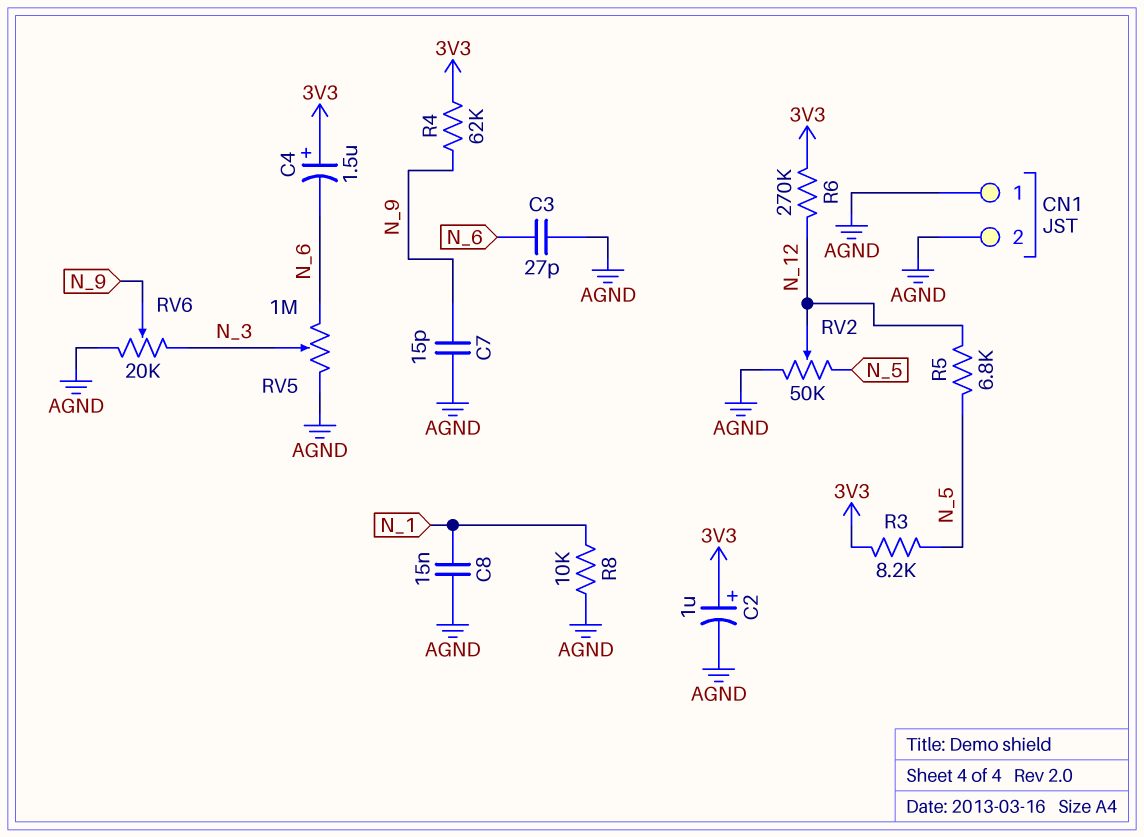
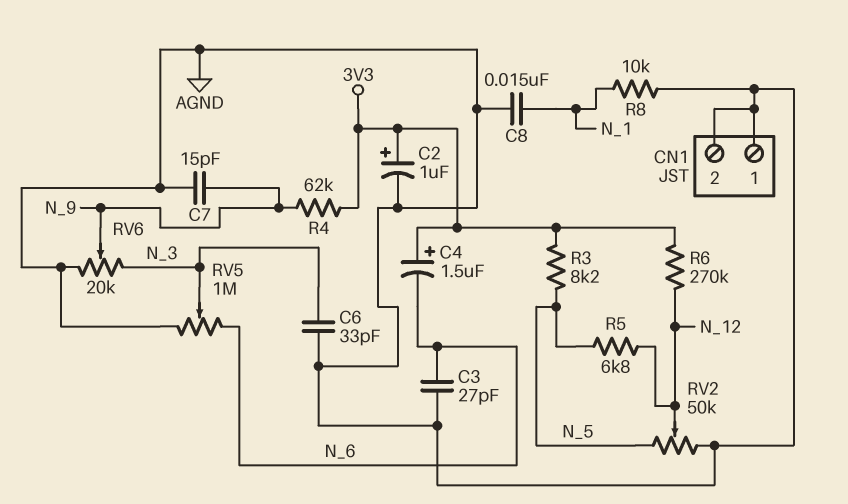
C6: none -> 33pF (AGND, N_3)

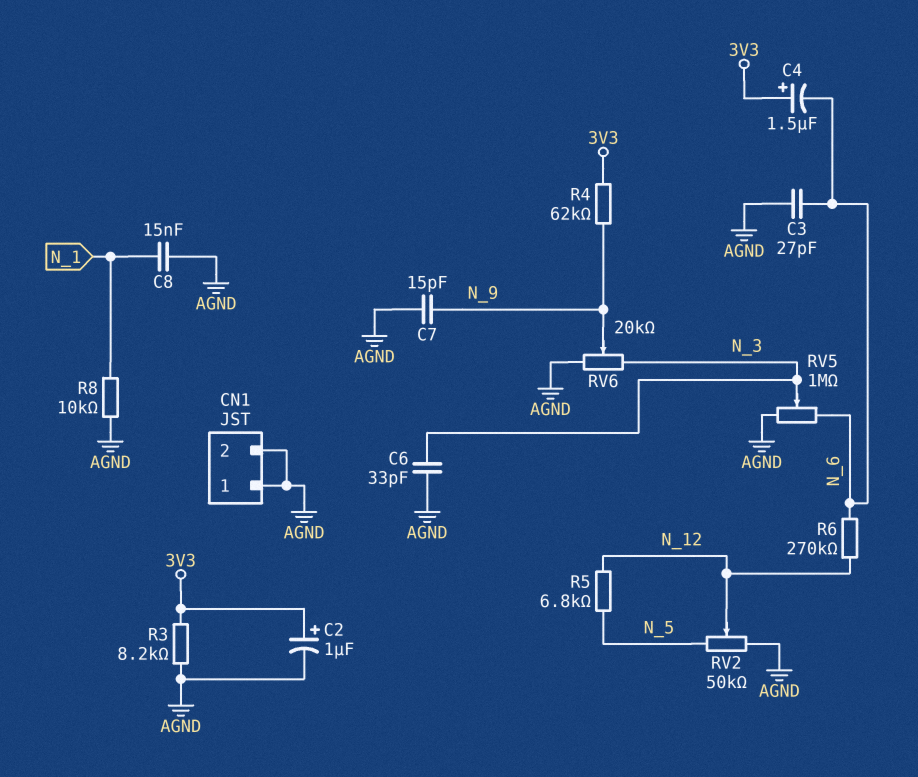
R3: 8.2k (3V3, N_5) -> 8.2k (3V3, AGND)
R6: 270k (3V3, N_12) -> 270k (N_6, N_12)

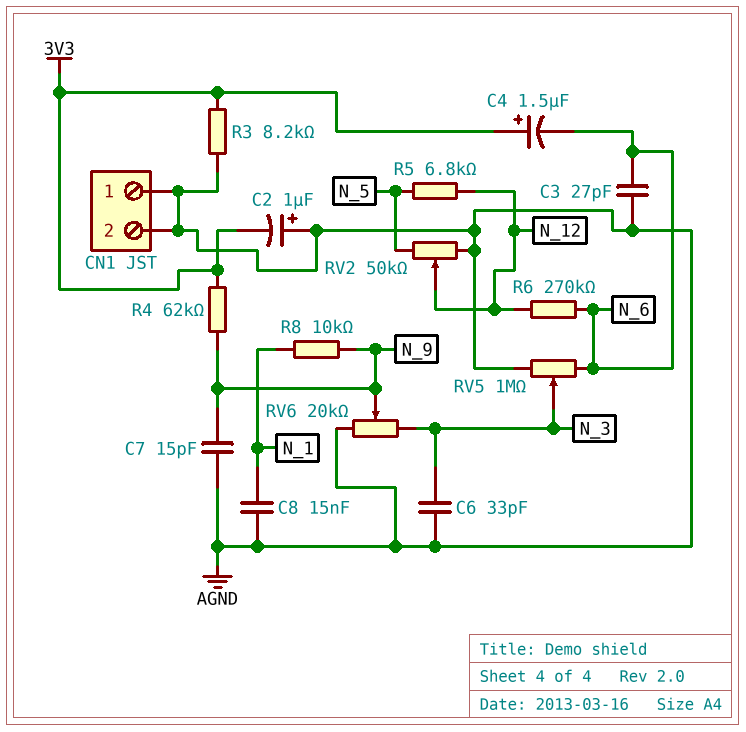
C2: 1uF (plus 3V3, minus AGND) -> 1uF (plus AGND, minus 3V3)
R8: 10k (AGND, N_1) -> 10k (N_1, N_9)

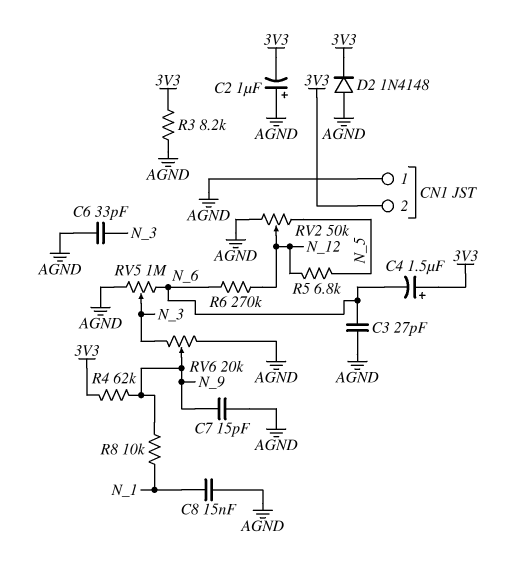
CN1 pin 2: AGND -> 3V3
D2: none -> diode 1N4148 (A AGND, K 3V3)

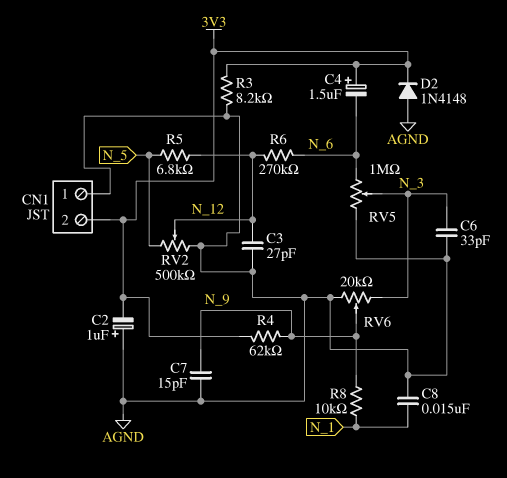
C3: 27pF (AGND, N_6) -> 27pF (AGND, N_12)
RV2: 50k (AGND, N_5, wiper N_12) -> 500k (AGND, N_5, wiper N_12)

